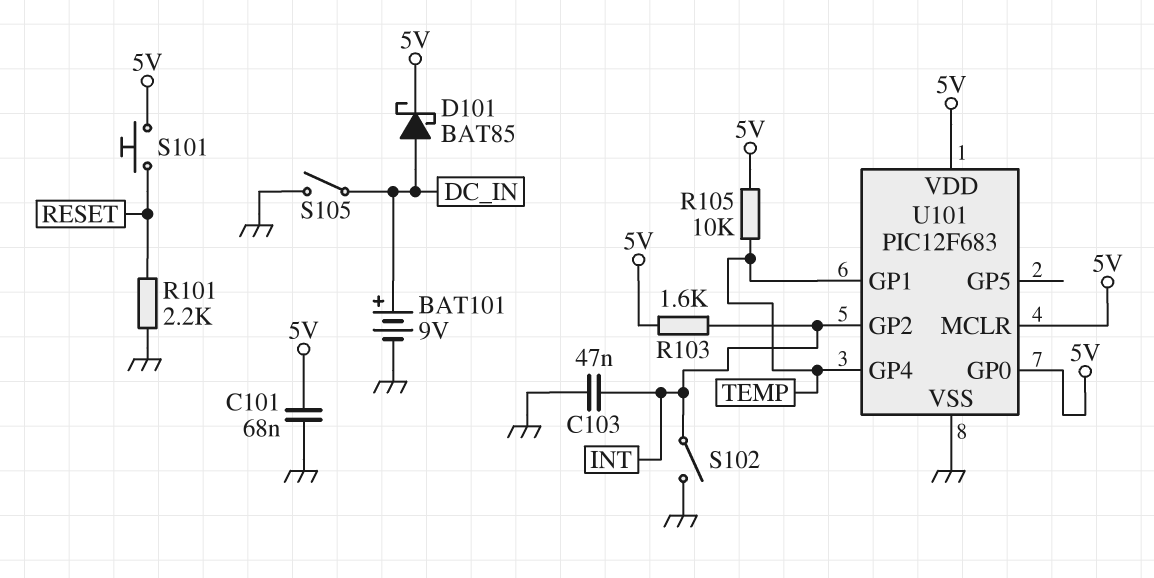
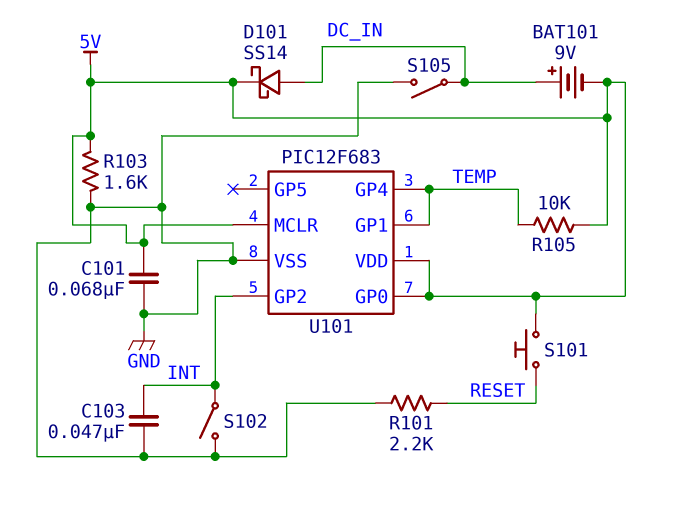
BAT101: 9V (plus DC_IN, minus GND) -> 9V (plus DC_IN, minus 5V)
D101: schottky BAT85 (A DC_IN, K 5V) -> schottky SS14 (A DC_IN, K 5V)
R103: 1.6k (5V, INT) -> 1.6k (5V, GND)

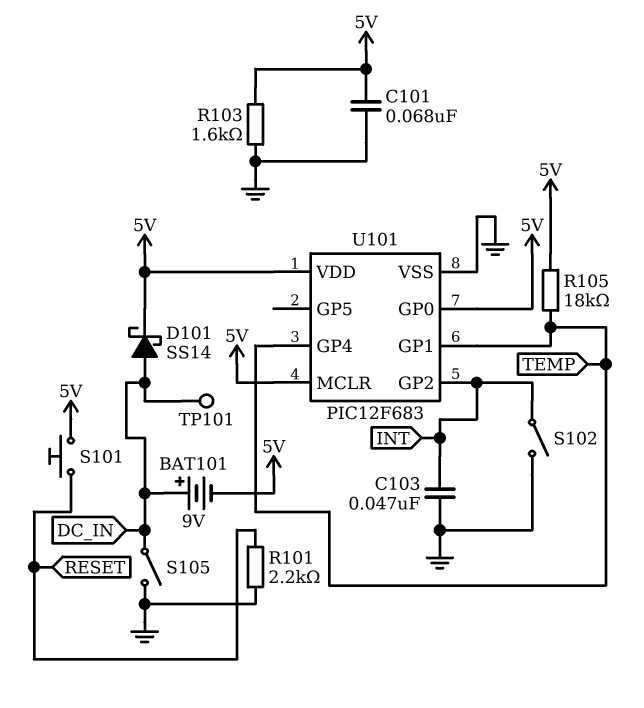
R105: 10k (5V, TEMP) -> 18k (5V, TEMP)
TP101: none -> test point (DC_IN)

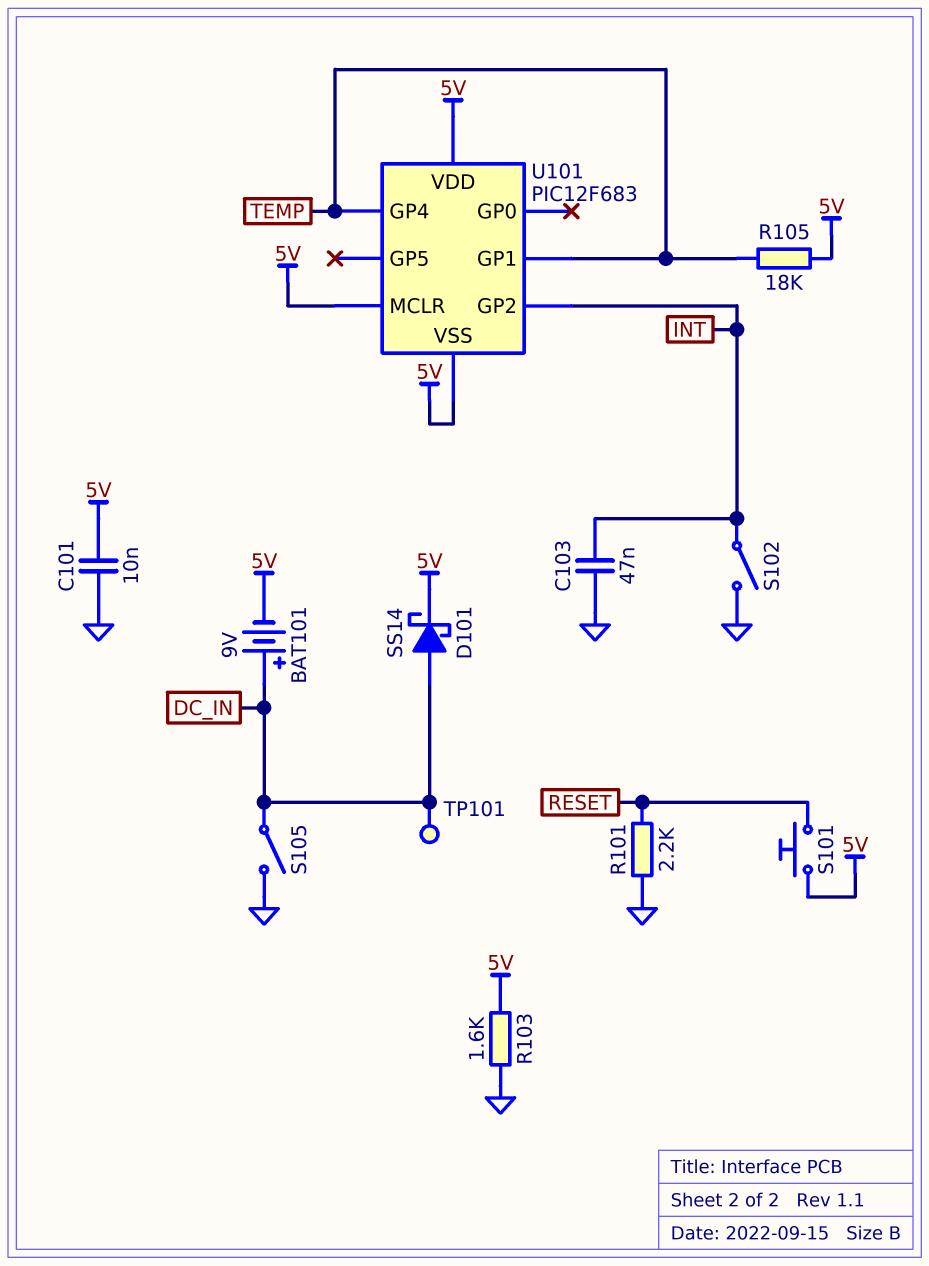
C101: 68nF (5V, GND) -> 10nF (5V, GND)
U101 pin GP0: 5V -> none
U101 pin VSS: GND -> 5V

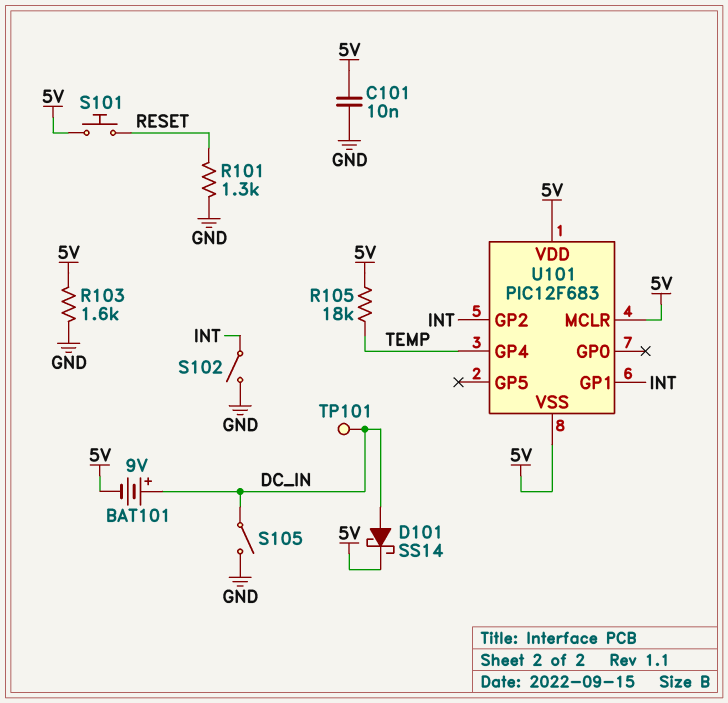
C103: 47nF (GND, INT) -> none
R101: 2.2k (GND, RESET) -> 1.3k (GND, RESET)
U101 pin GP1: TEMP -> INT

